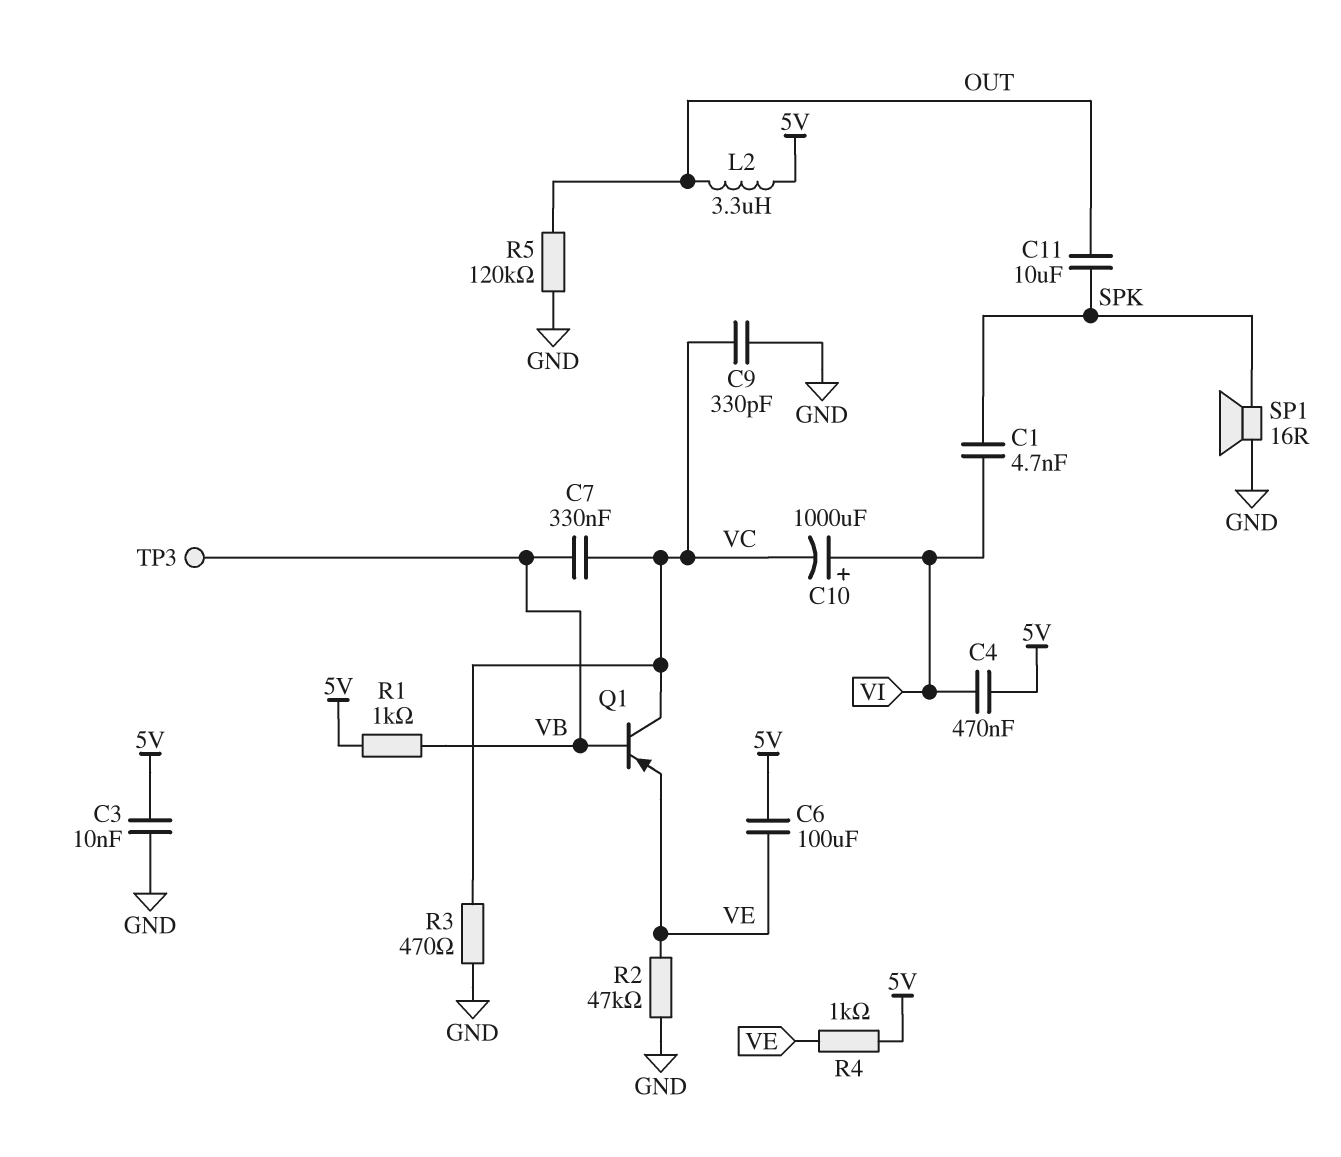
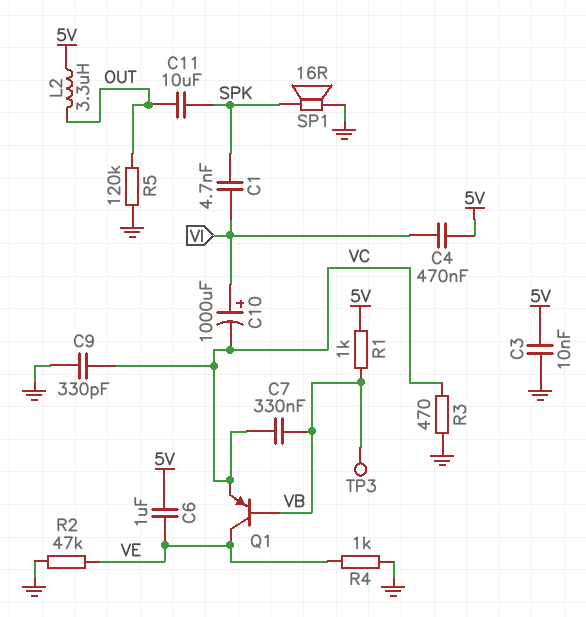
C6: 100uF (5V, VE) -> 1uF (5V, VE)
Q1: PNP (B VB, C VC, E VE) -> PNP (B VB, C VE, E VC)
R4: 1k (5V, VE) -> 1k (GND, VE)

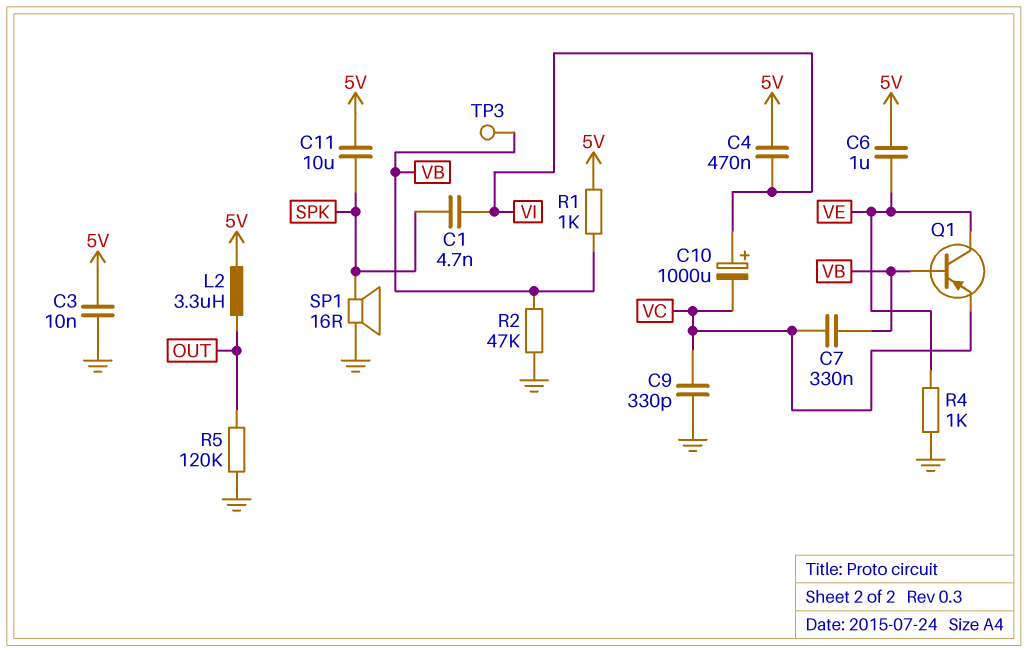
C11: 10uF (OUT, SPK) -> 10uF (5V, SPK)
R2: 47k (GND, VE) -> 47k (GND, VB)
R3: 470 (GND, VC) -> none

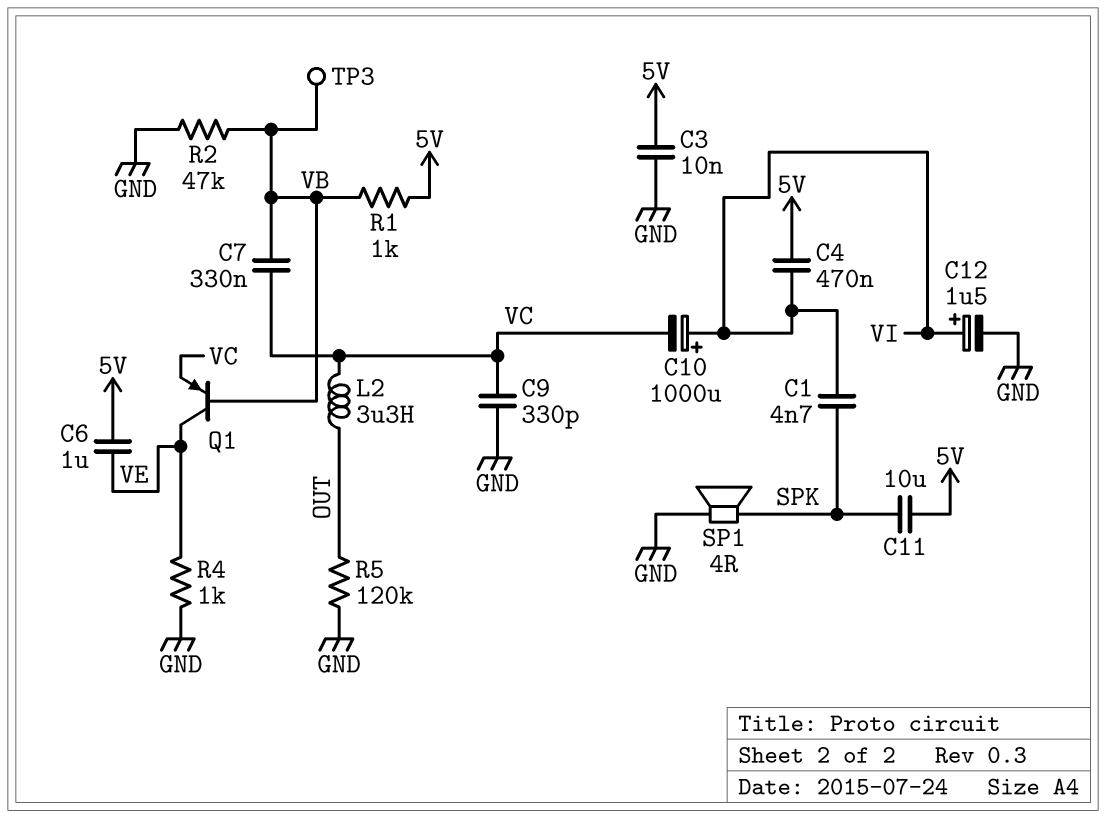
C12: none -> 1.5uF (plus VI, minus GND)
L2: 3.3uH (5V, OUT) -> 3.3uH (OUT, VC)
SP1: speaker 16R (GND, SPK) -> speaker 4R (GND, SPK)

